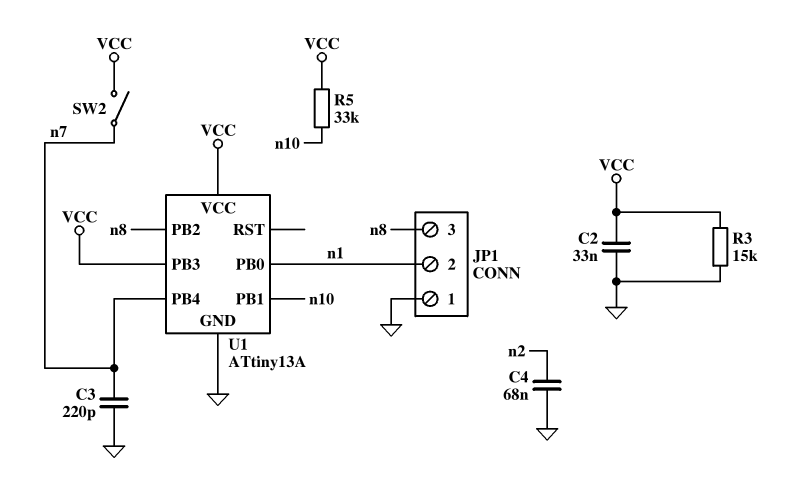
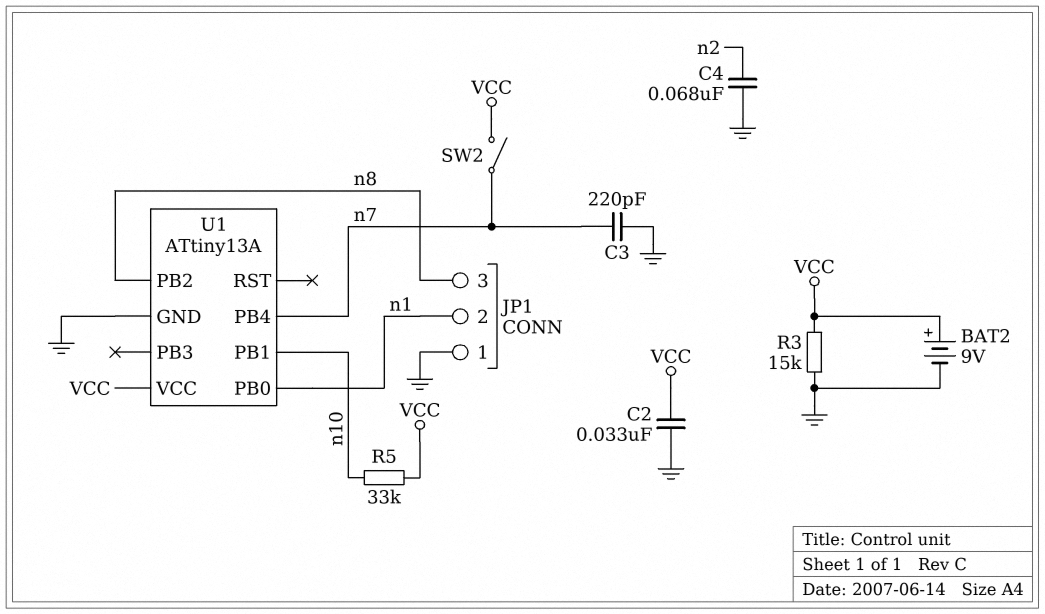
BAT2: none -> 9V (plus VCC, minus GND)
U1 pin PB3: VCC -> none

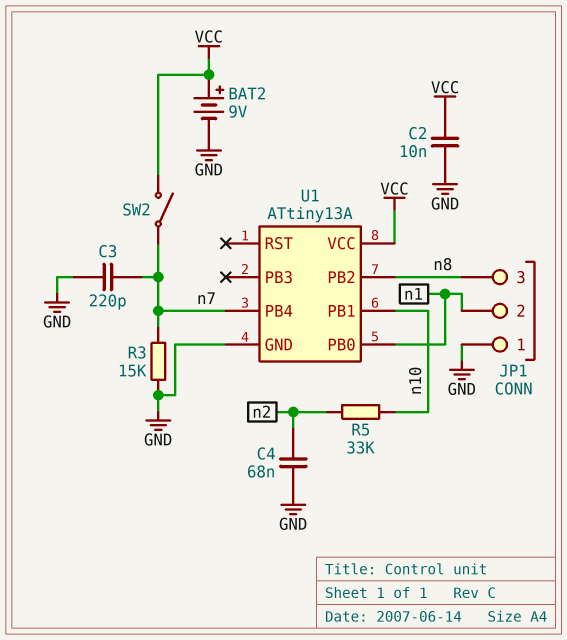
C2: 33nF (GND, VCC) -> 10nF (GND, VCC)
R3: 15k (GND, VCC) -> 15k (GND, n7)
R5: 33k (VCC, n10) -> 33k (n2, n10)

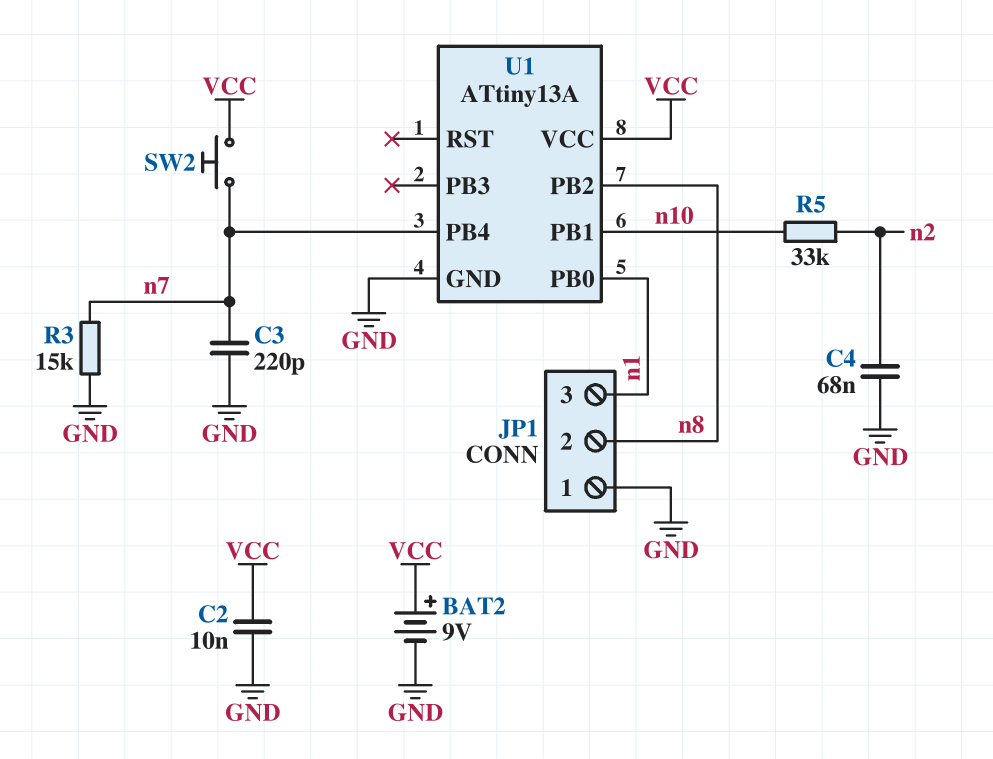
JP1 pin 2: n1 -> n8
JP1 pin 3: n8 -> n1
SW2: switch (VCC, n7) -> button (VCC, n7)

